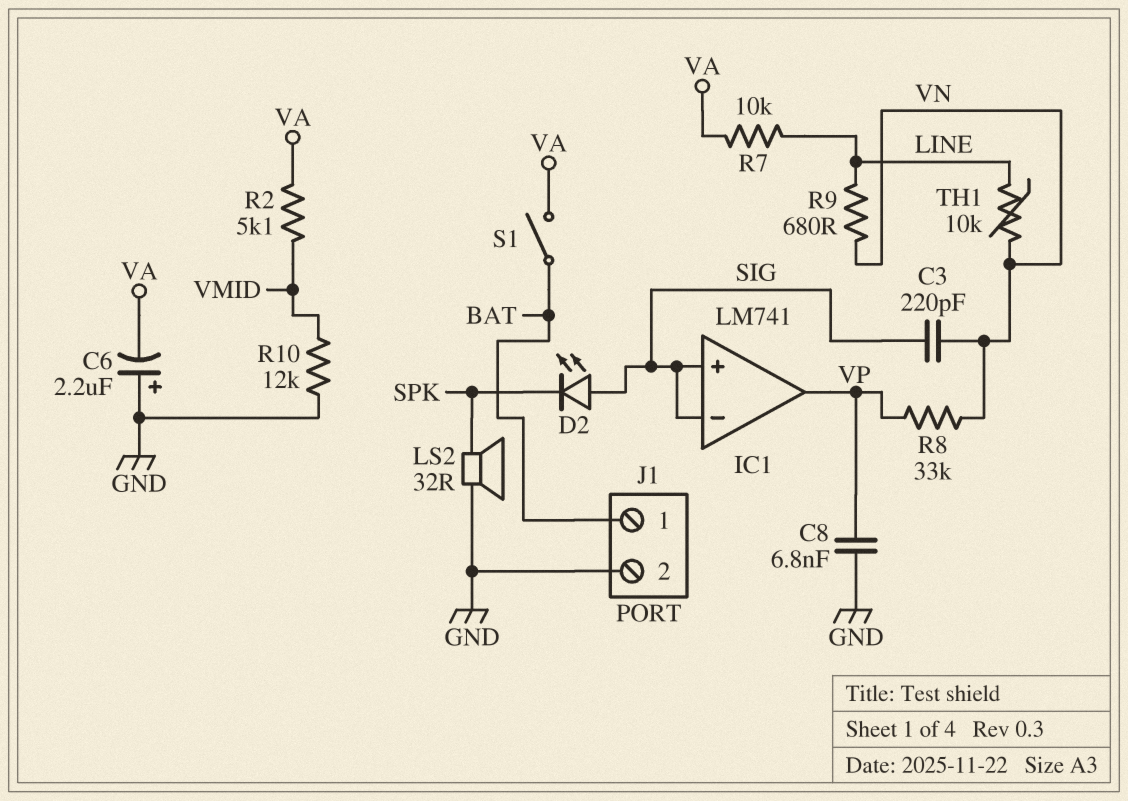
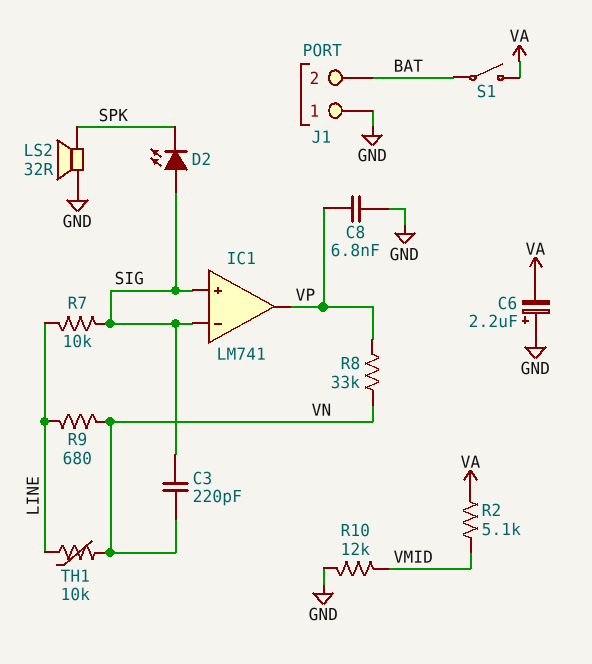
J1 pin 1: BAT -> GND
J1 pin 2: GND -> BAT
R7: 10k (LINE, VA) -> 10k (LINE, SIG)

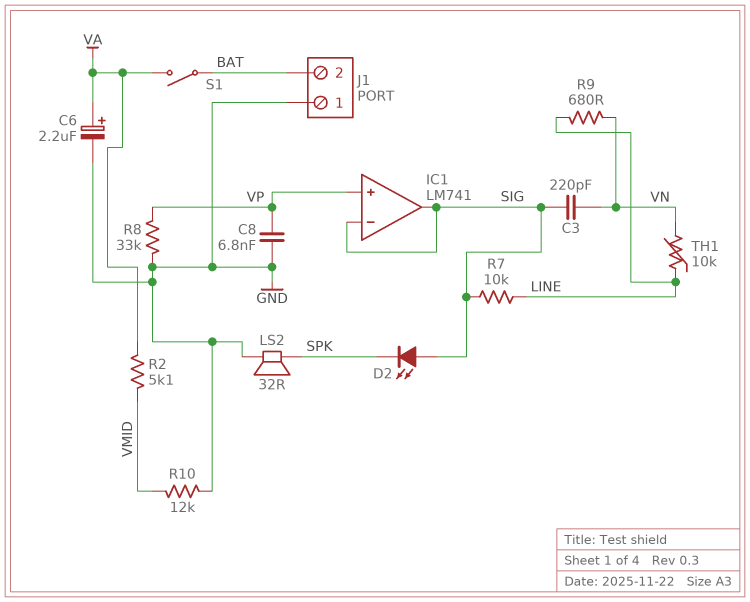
C6: 2.2uF (plus GND, minus VA) -> 2.2uF (plus VA, minus GND)
IC1 pin in+: SIG -> VP
IC1 pin out: VP -> SIG
R8: 33k (VN, VP) -> 33k (GND, VP)

